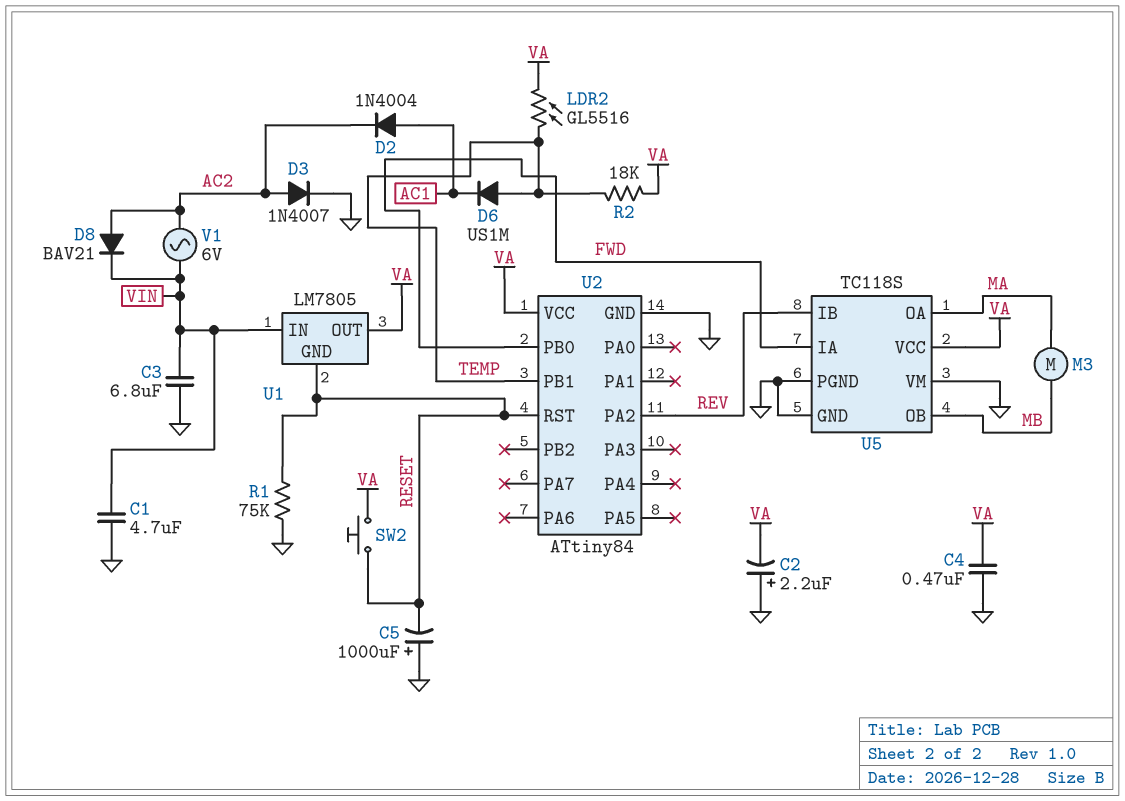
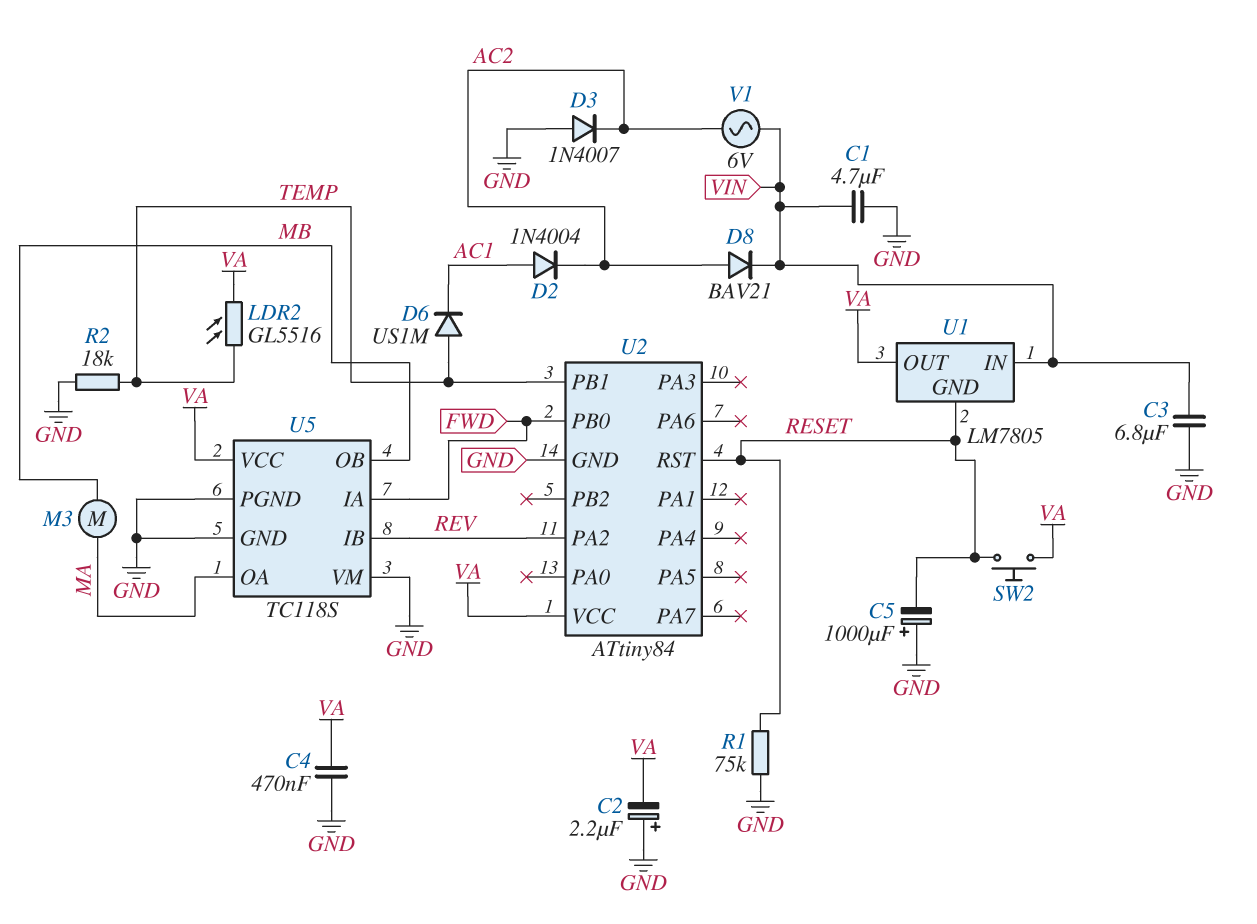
D3: diode 1N4007 (A AC2, K GND) -> diode 1N4007 (A GND, K AC2)
R2: 18k (TEMP, VA) -> 18k (GND, TEMP)

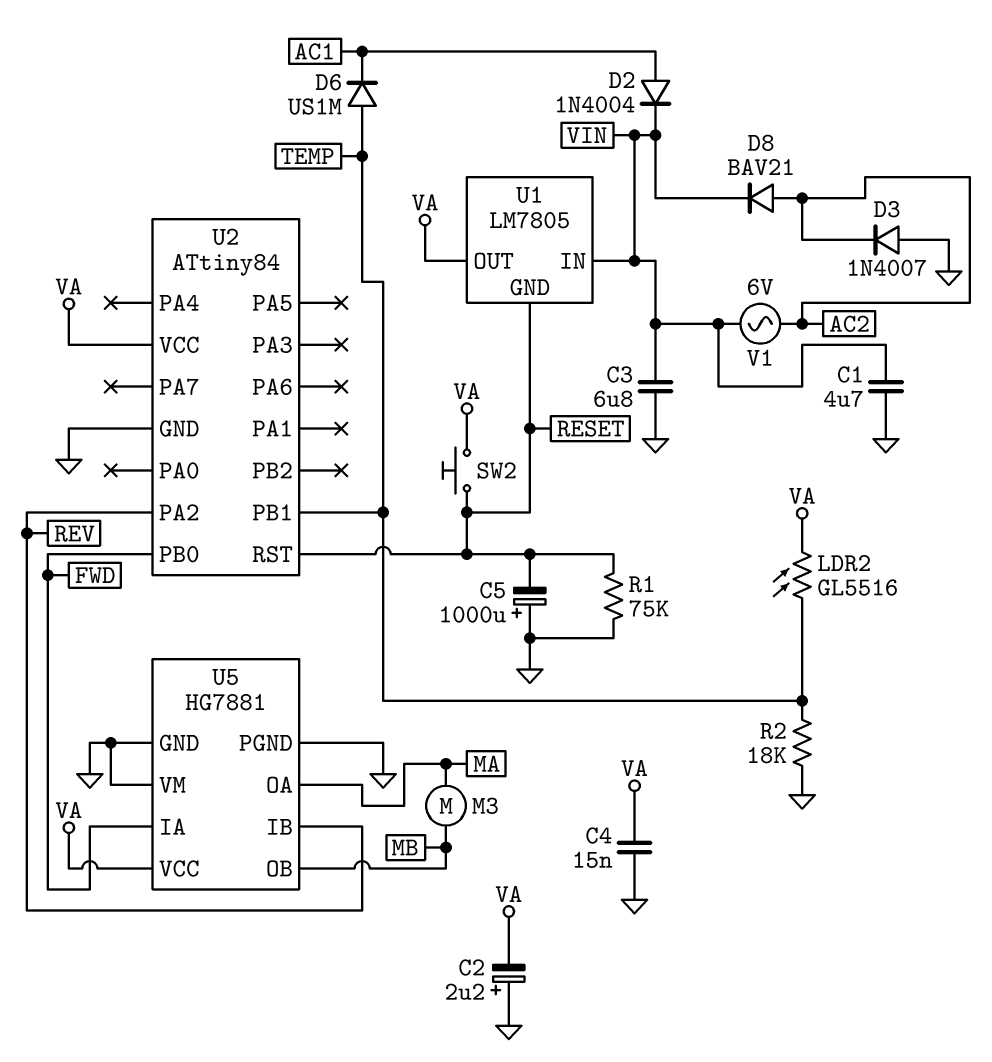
C4: 470nF (GND, VA) -> 15nF (GND, VA)
D2: diode 1N4004 (A AC1, K AC2) -> diode 1N4004 (A AC1, K VIN)
U5: TC118S -> HG7881

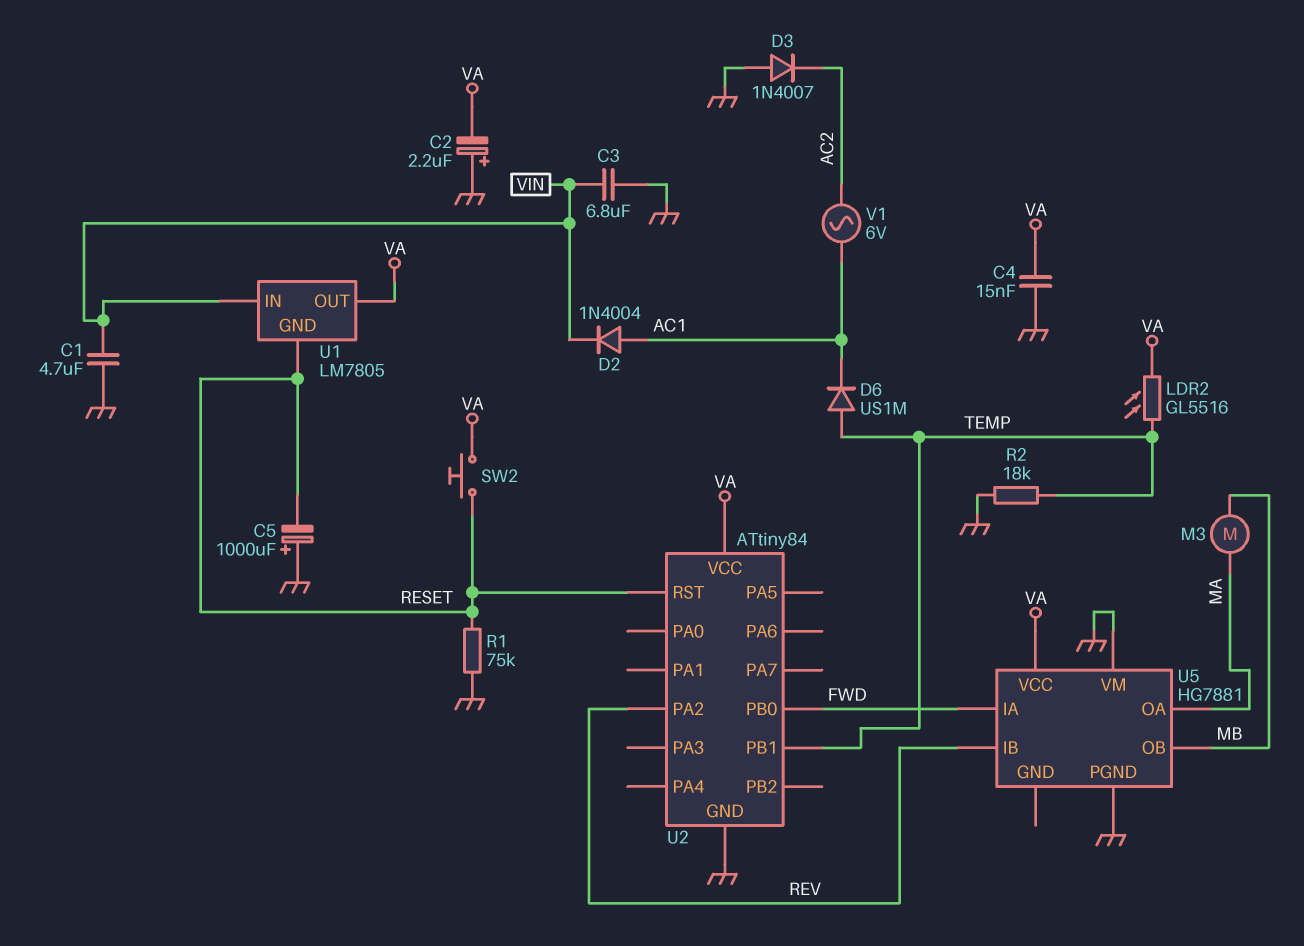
D8: diode BAV21 (A AC2, K VIN) -> none
U5 pin GND: GND -> none
V1: AC 6V (AC2, VIN) -> AC 6V (AC1, AC2)

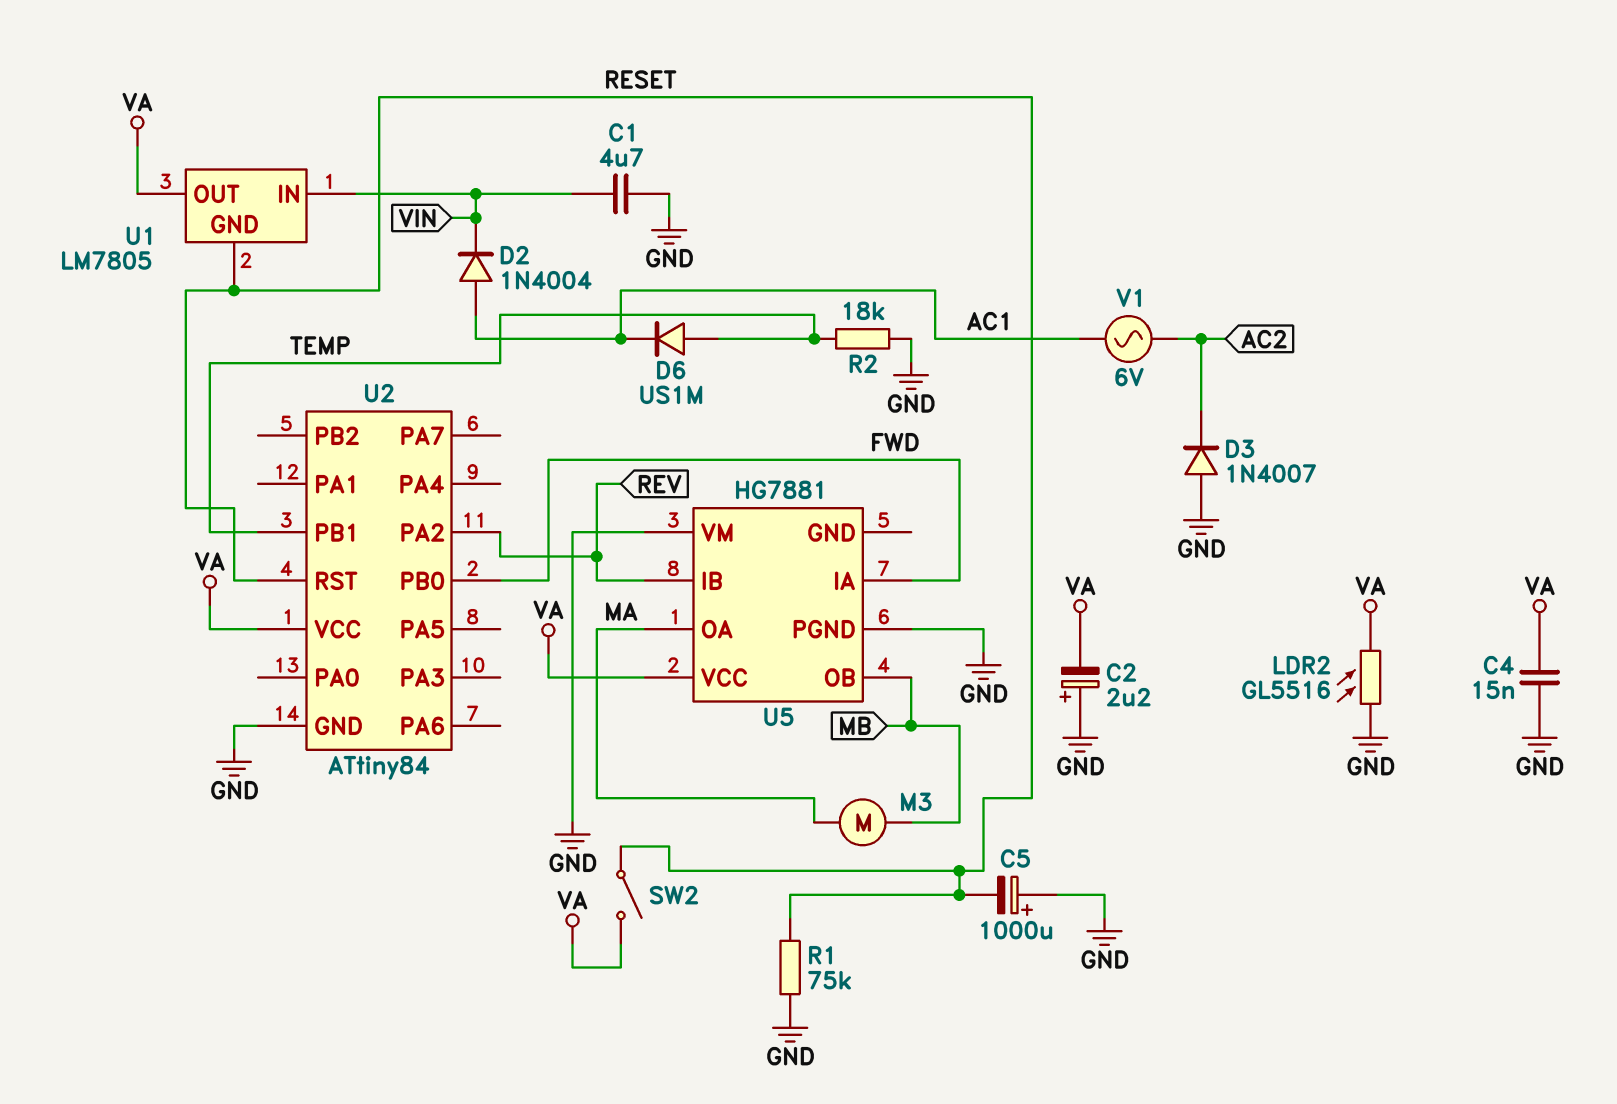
C3: 6.8uF (GND, VIN) -> none
LDR2: GL5516 (TEMP, VA) -> GL5516 (GND, VA)
SW2: button (RESET, VA) -> switch (RESET, VA)

